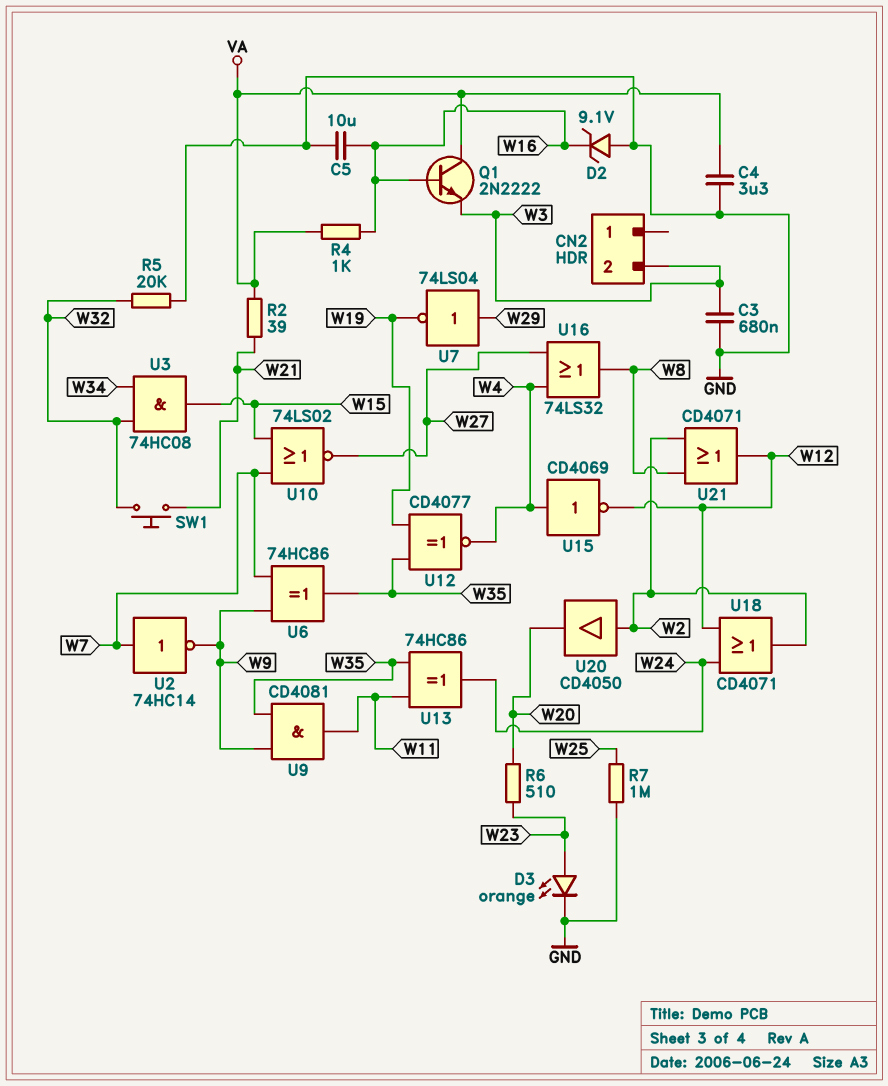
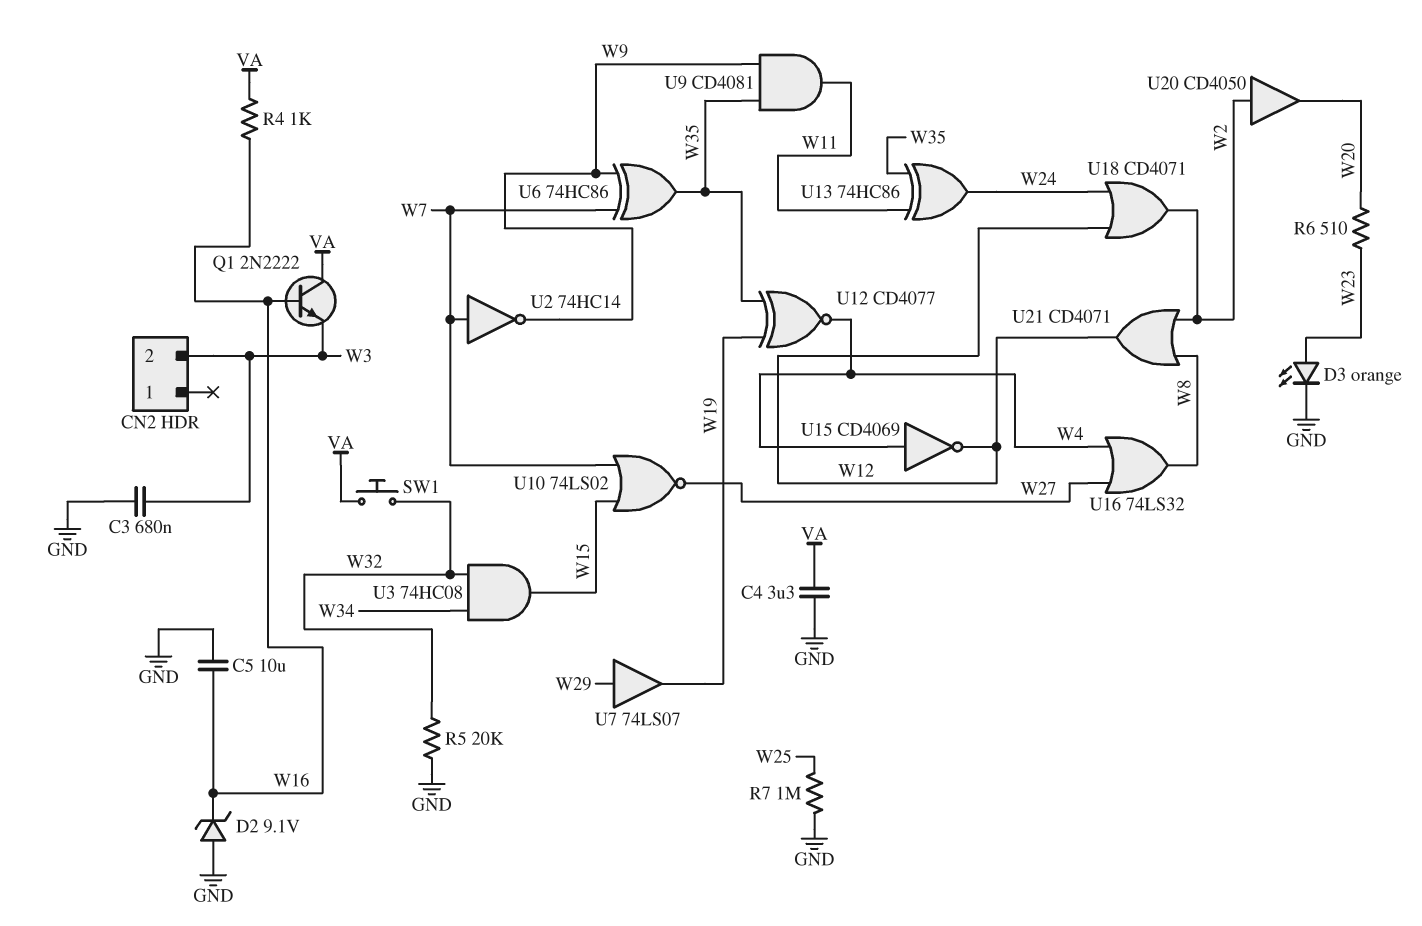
R2: 39 (VA, W21) -> none
SW1: button (W21, W32) -> button (VA, W32)
U7: NOT 74LS04 (in W29, out W19) -> buffer 74LS07 (in W29, out W19)

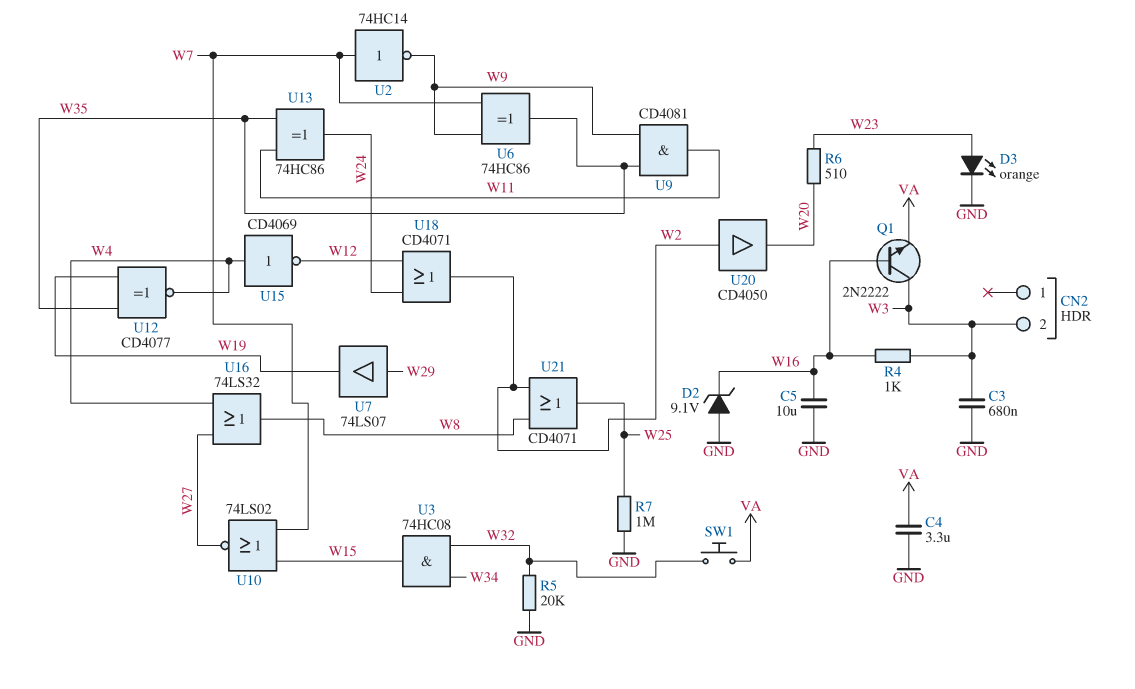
Q1: NPN 2N2222 (B W16, C VA, E W3) -> NPN 2N2222 (B W16, C W3, E VA)
R4: 1k (VA, W16) -> 1k (W3, W16)
U21: OR CD4071 (in W2, in W8, out W12) -> OR CD4071 (in W2, in W8, out W25)

